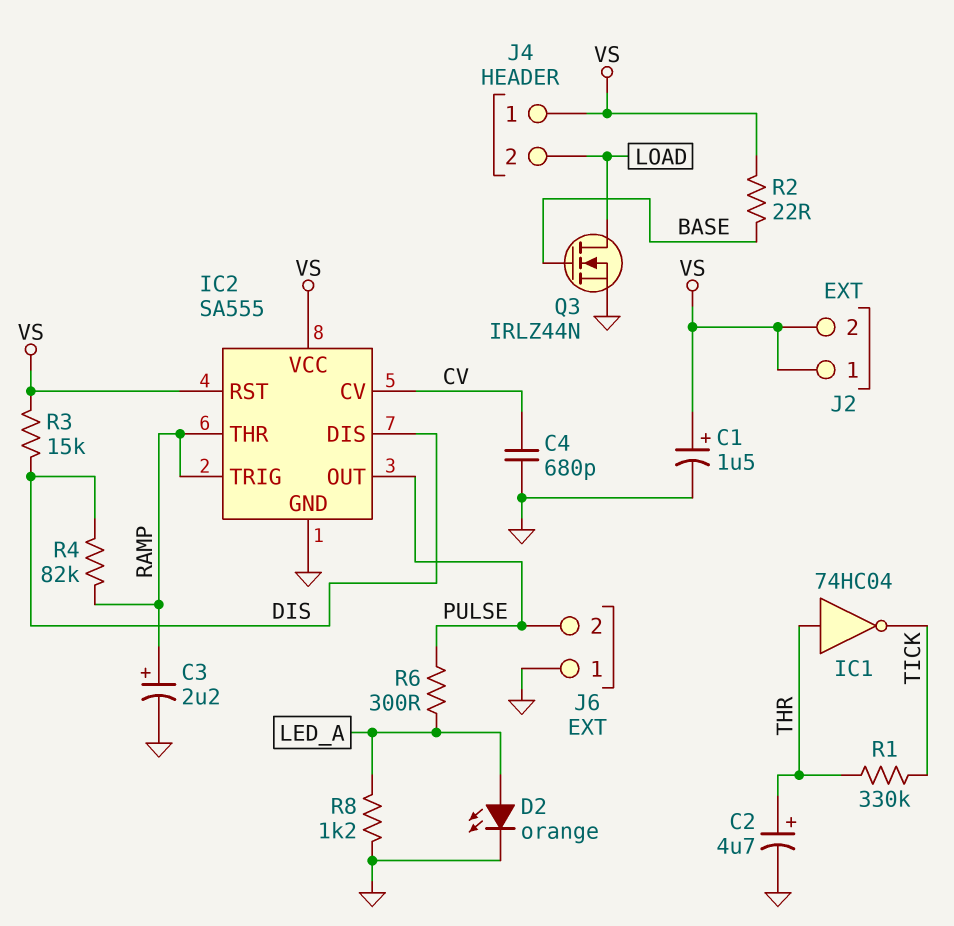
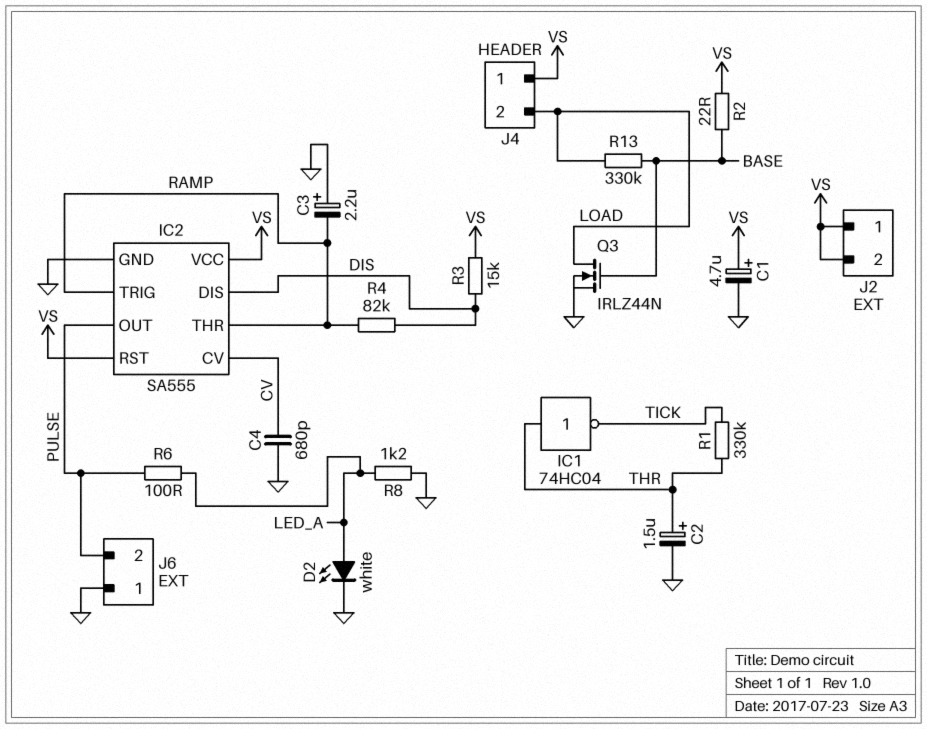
C1: 1.5uF (plus VS, minus GND) -> 4.7uF (plus VS, minus GND)
C2: 4.7uF (plus THR, minus GND) -> 1.5uF (plus THR, minus GND)
C3: 2.2uF (plus RAMP, minus GND) -> 2.2uF (plus GND, minus RAMP)
D2: LED orange (A LED_A, K GND) -> LED white (A LED_A, K GND)
R6: 300 (LED_A, PULSE) -> 100 (LED_A, PULSE)
R13: none -> 330k (BASE, LOAD)

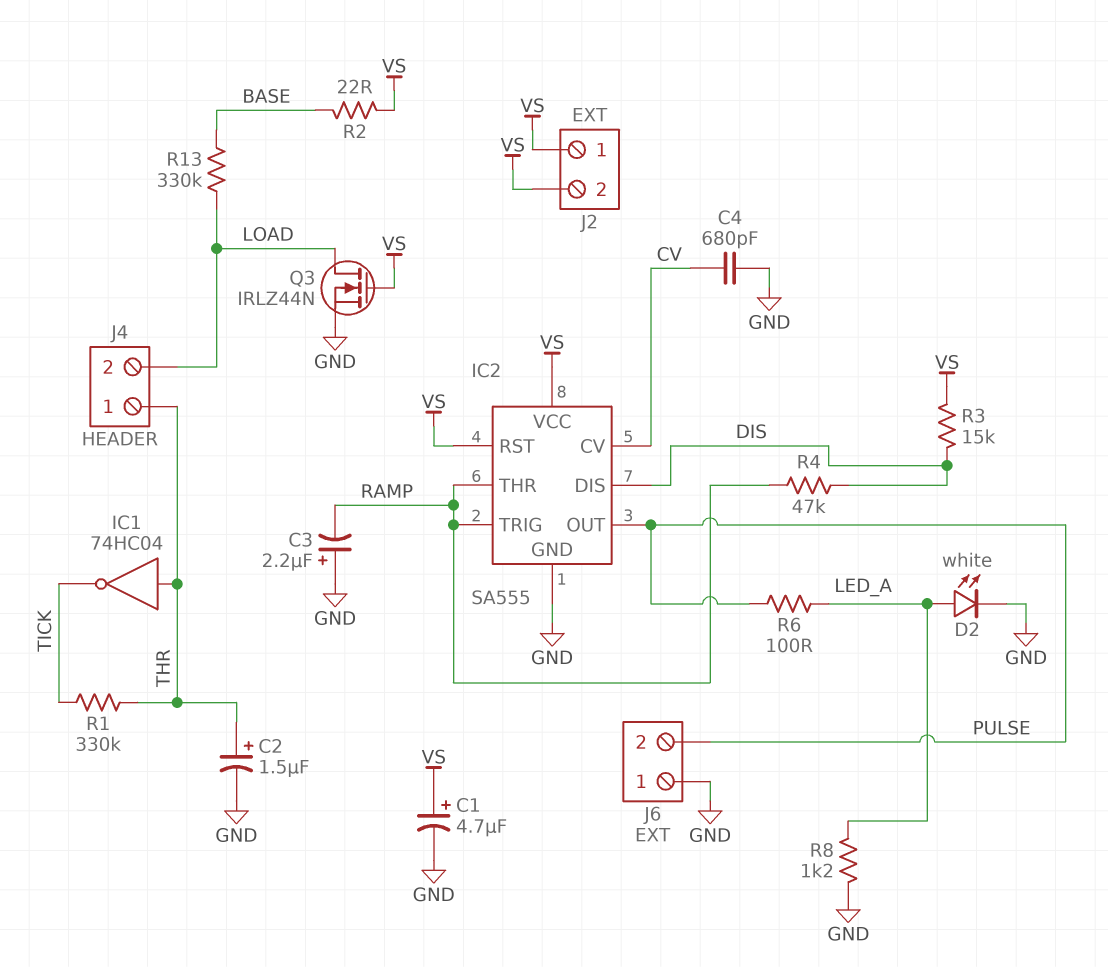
J4 pin 1: VS -> THR
Q3: NMOS IRLZ44N (G BASE, D LOAD, S GND) -> NMOS IRLZ44N (G VS, D LOAD, S GND)
R4: 82k (DIS, RAMP) -> 47k (DIS, RAMP)

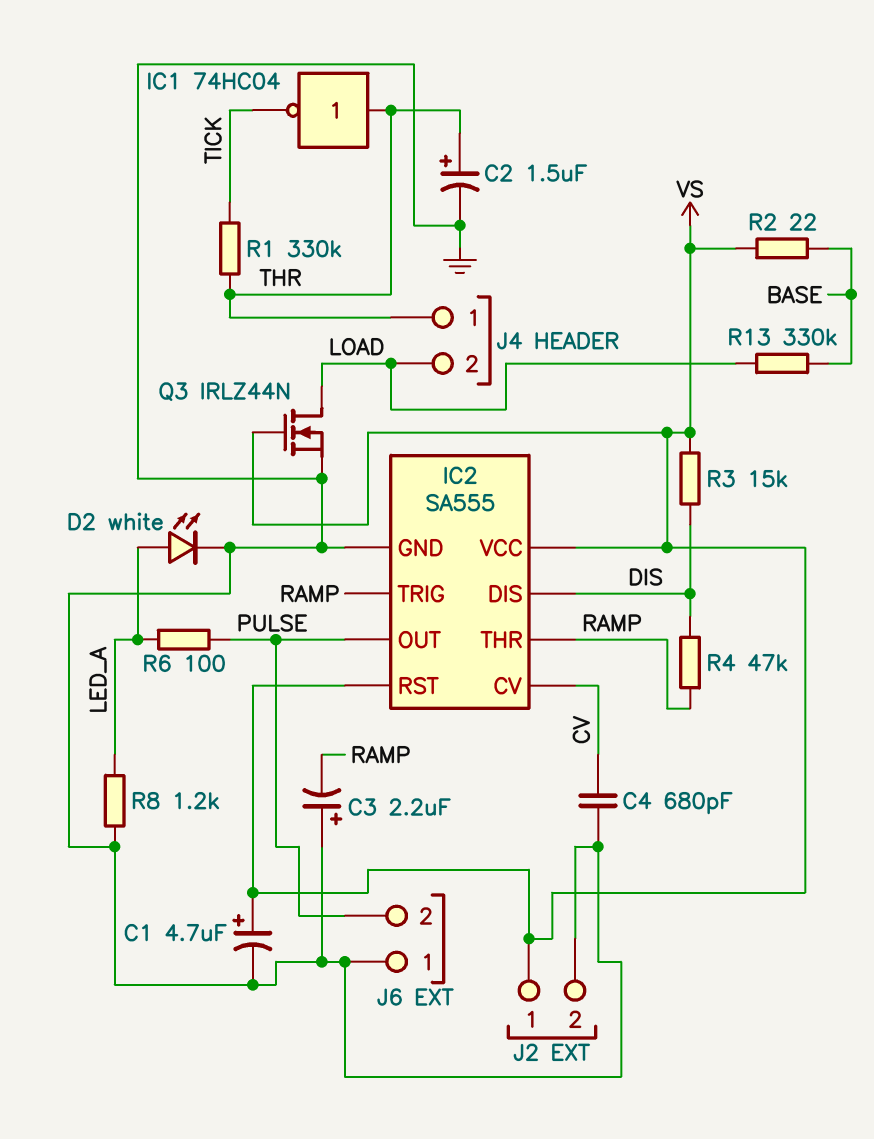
J2 pin 2: VS -> GND

